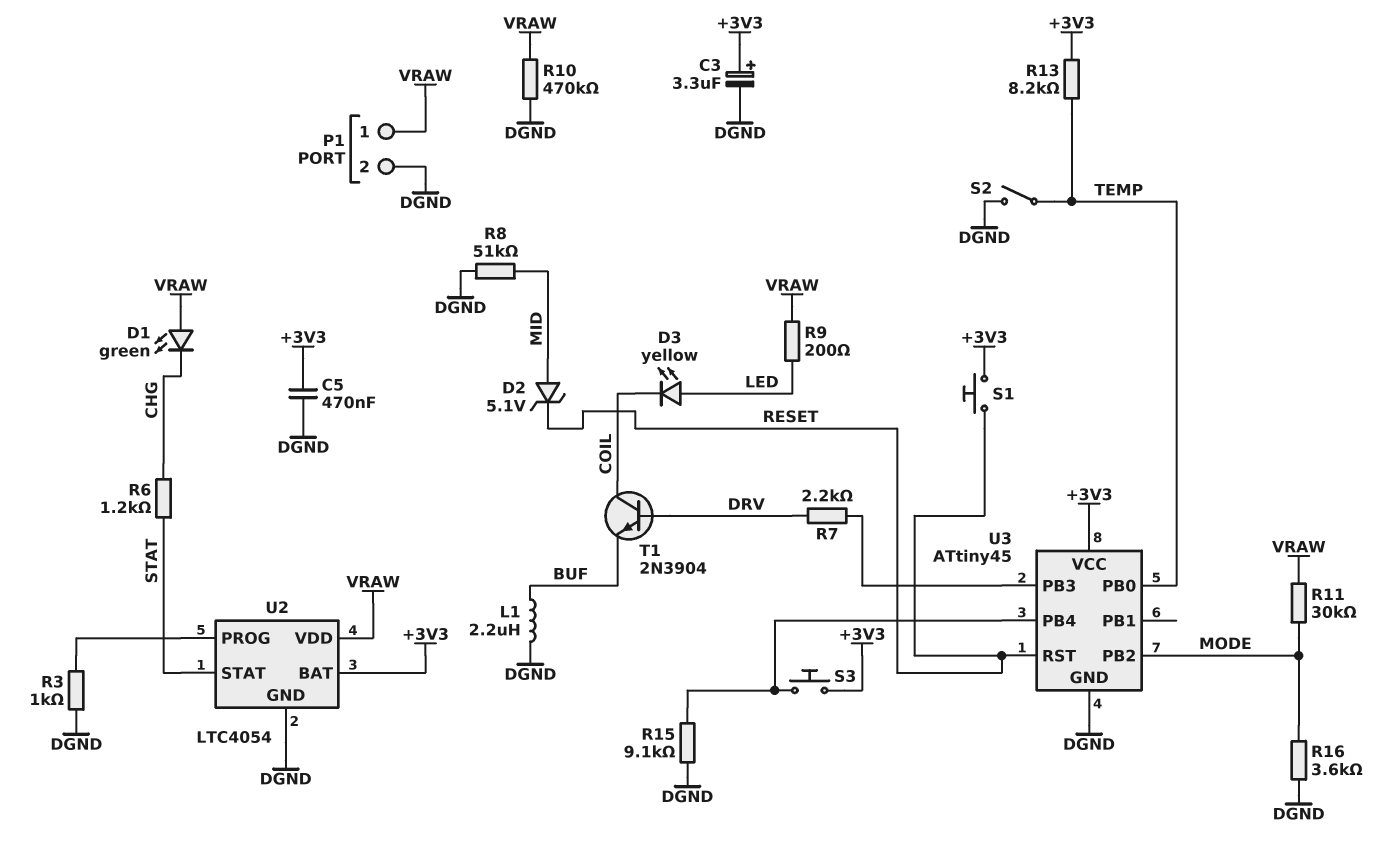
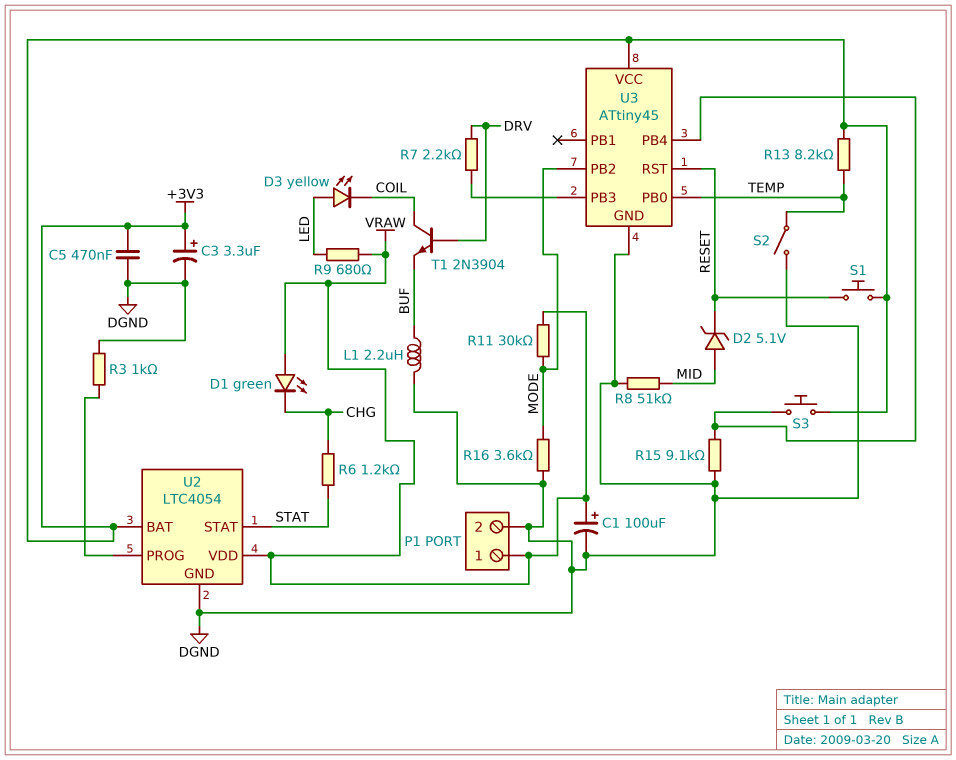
C1: none -> 100uF (plus VRAW, minus DGND)
R9: 200 (LED, VRAW) -> 680 (LED, VRAW)
R10: 470k (DGND, VRAW) -> none

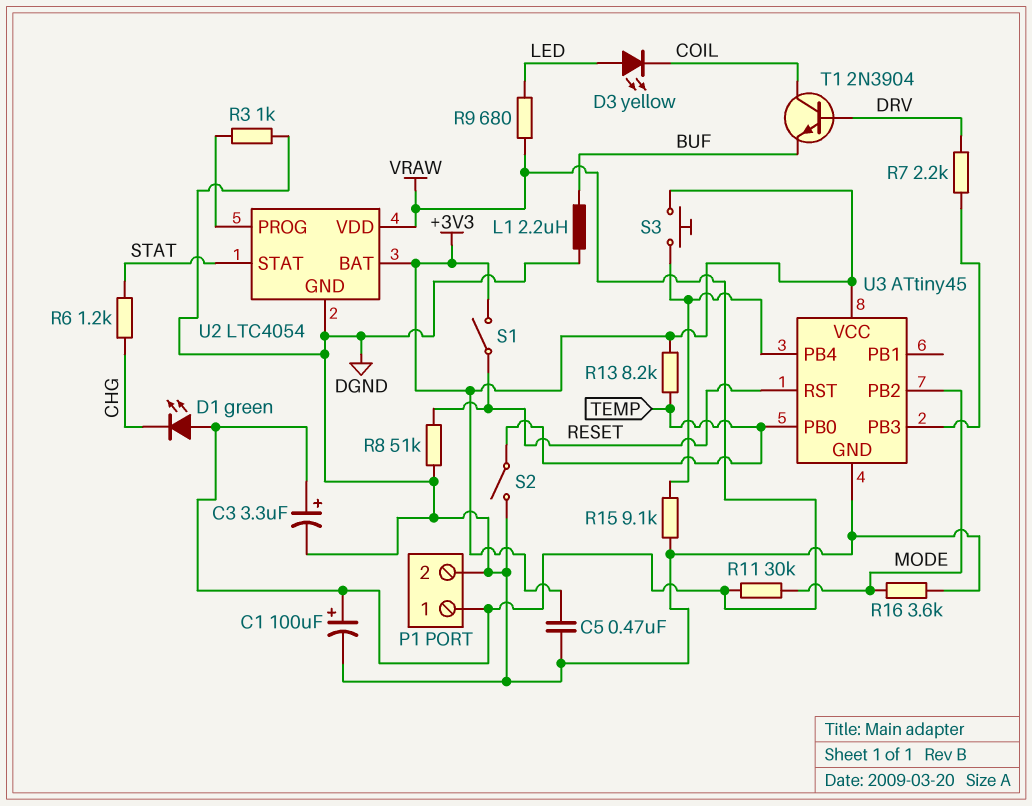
C3: 3.3uF (plus +3V3, minus DGND) -> 3.3uF (plus VRAW, minus DGND)
D2: zener 5.1V (A MID, K RESET) -> none
R8: 51k (DGND, MID) -> 51k (DGND, RESET)
S1: button (+3V3, RESET) -> switch (+3V3, RESET)

